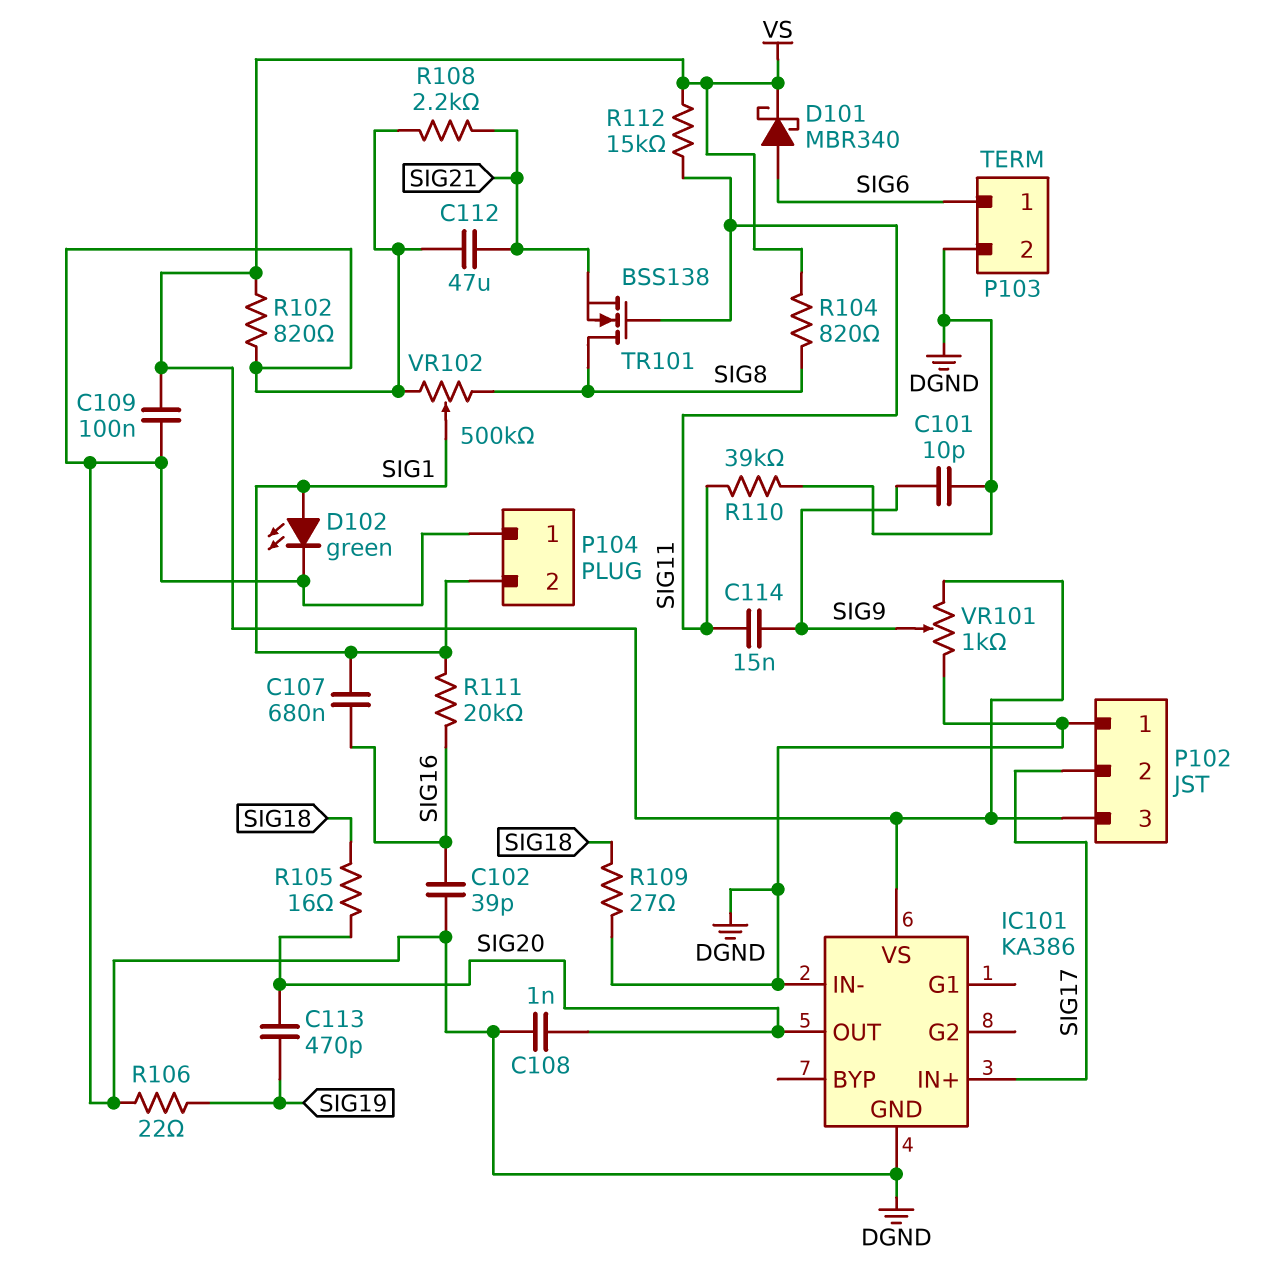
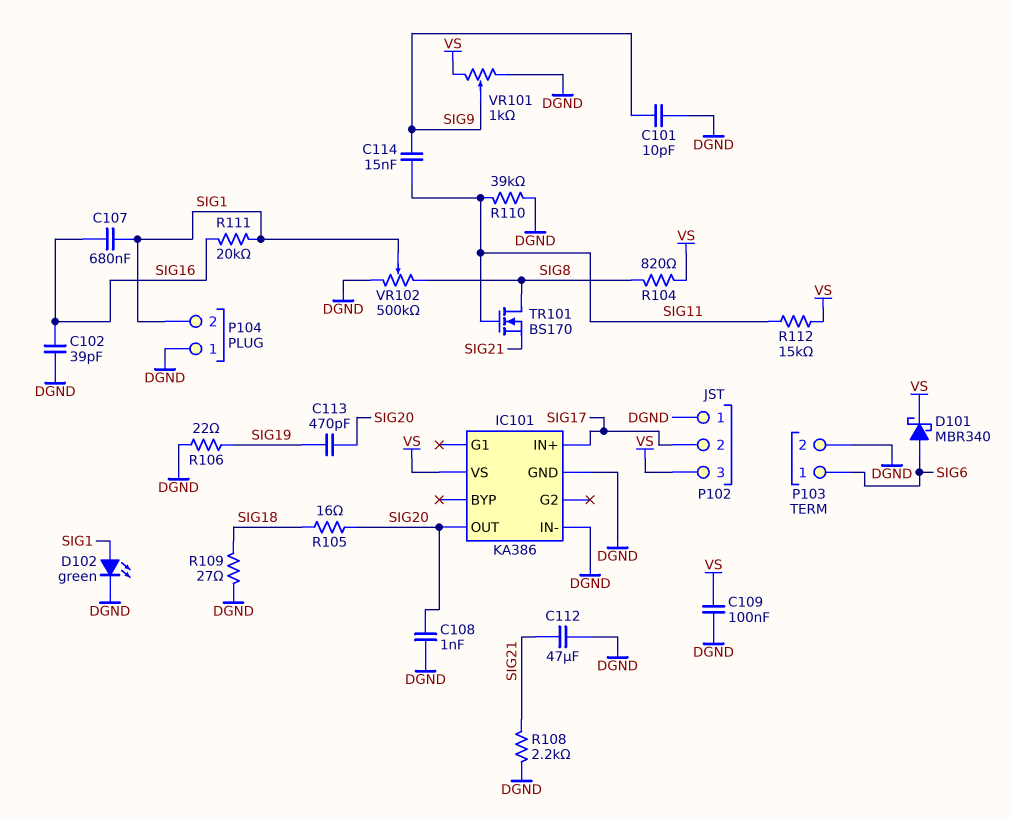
R102: 820 (DGND, VS) -> none
TR101: NMOS BSS138 (G SIG11, D SIG8, S SIG21) -> NMOS BS170 (G SIG11, D SIG8, S SIG21)

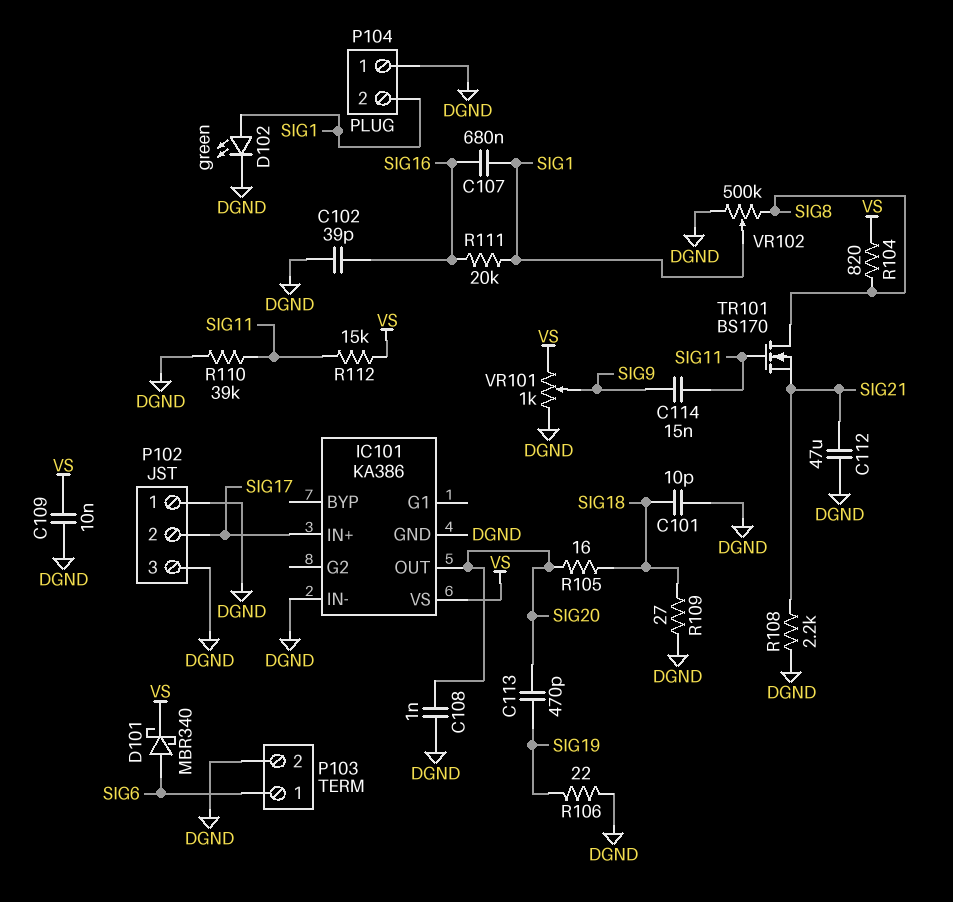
C101: 10pF (DGND, SIG9) -> 10pF (DGND, SIG18)
C109: 100nF (DGND, VS) -> 10nF (DGND, VS)
P102 pin 3: VS -> DGND

